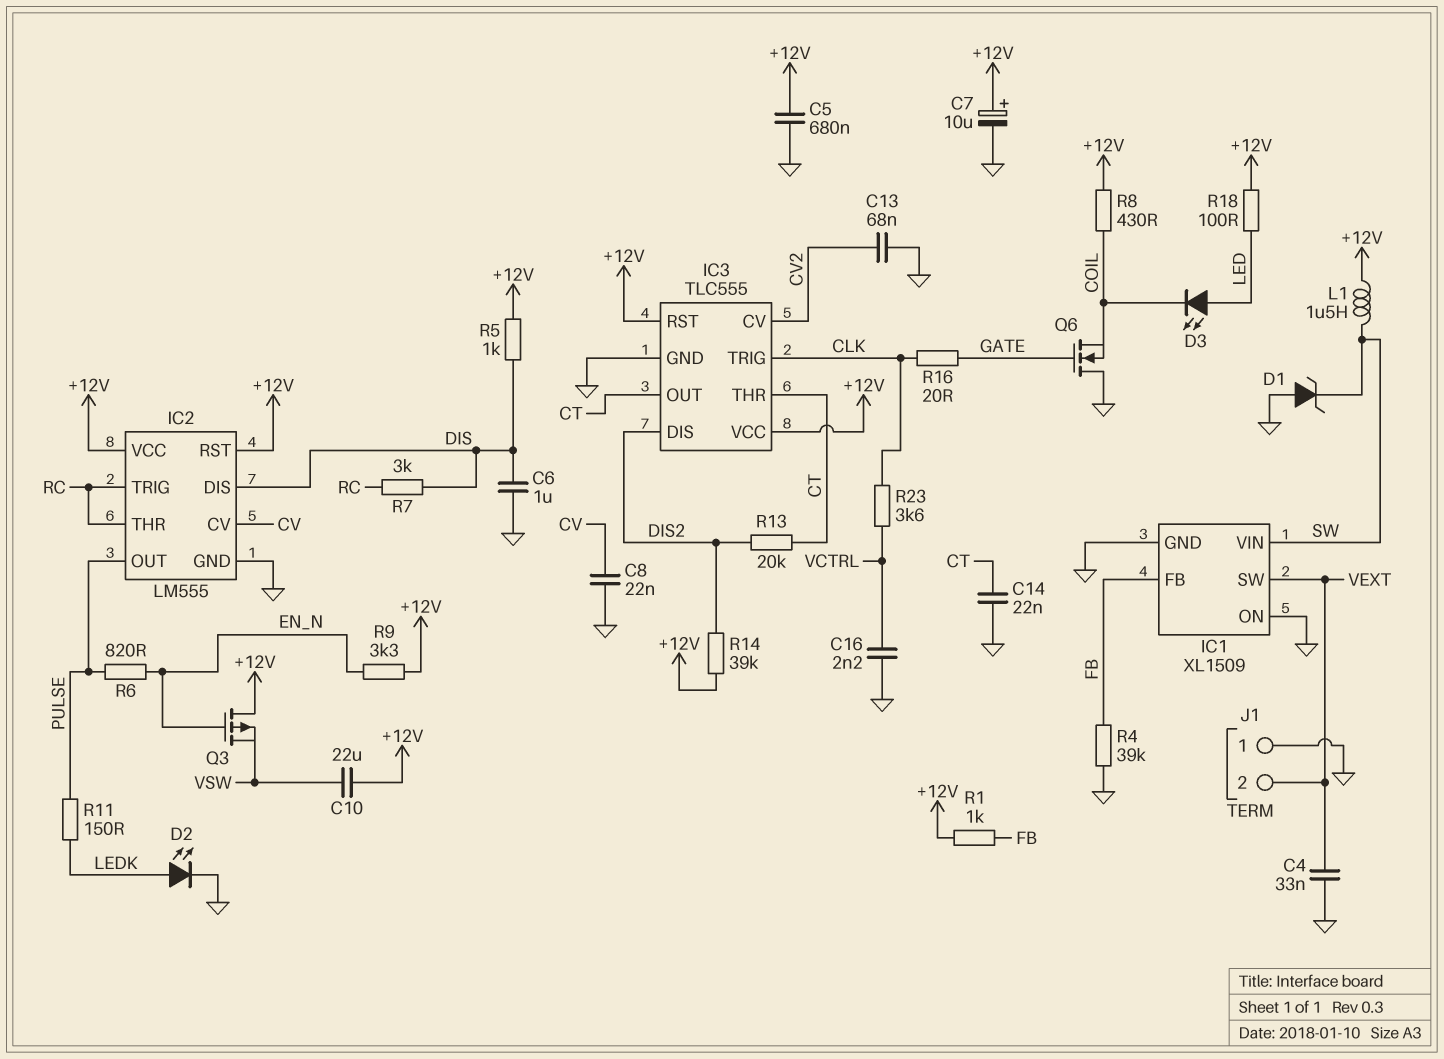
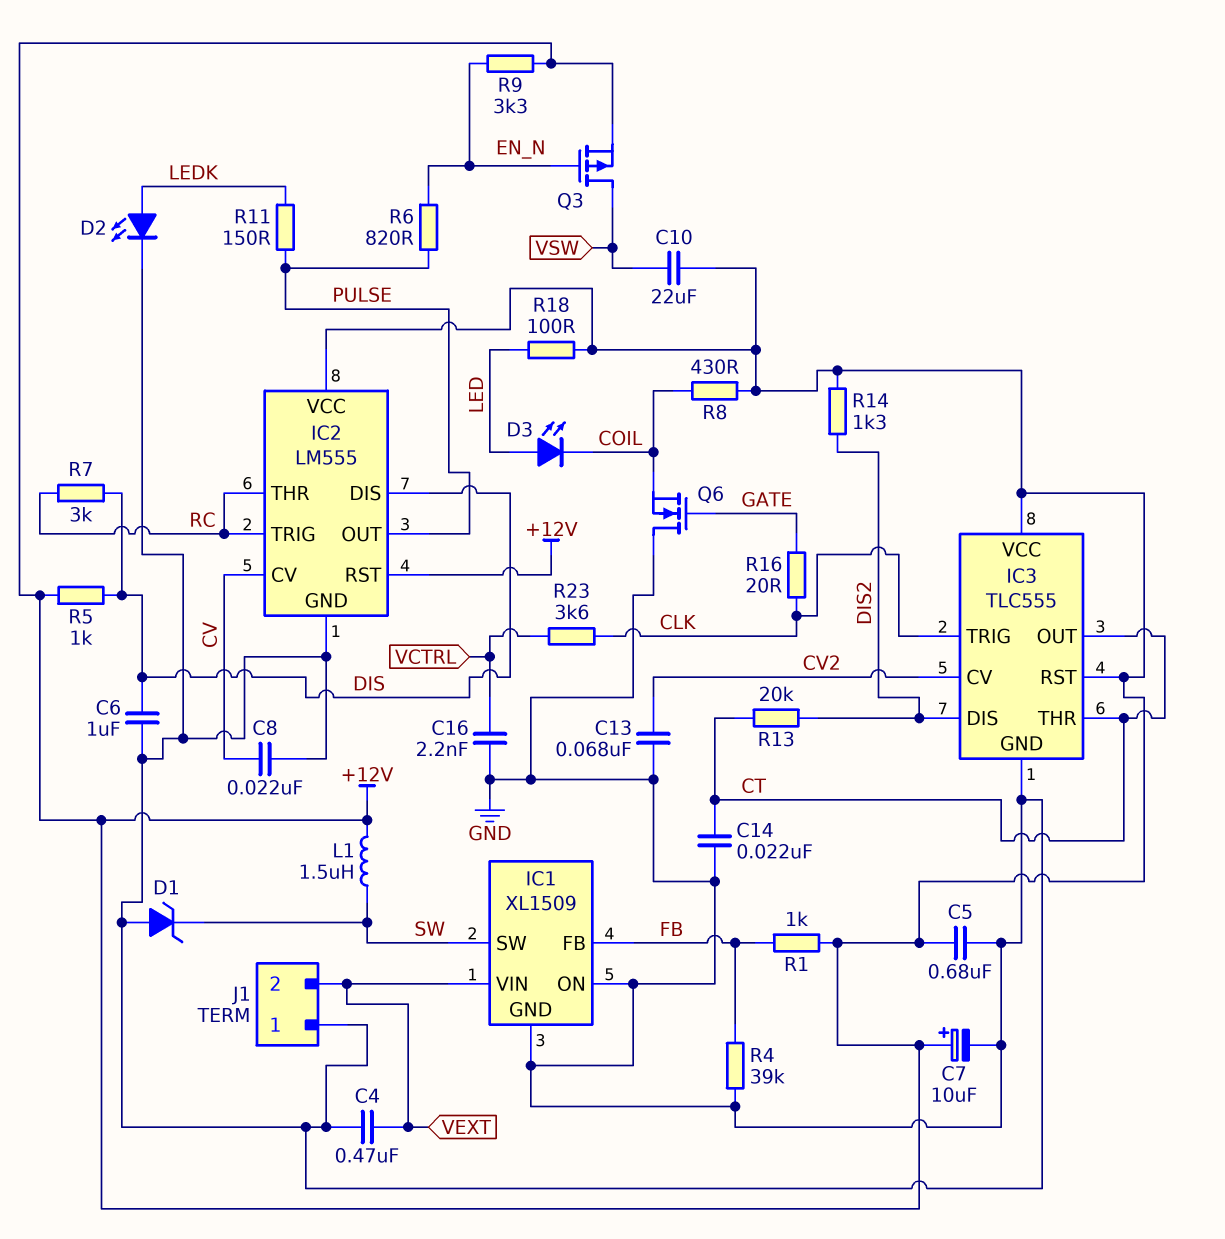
C4: 33nF (GND, VEXT) -> 470nF (GND, VEXT)
IC1 pin SW: VEXT -> SW
IC1 pin VIN: SW -> VEXT
Q3: PMOS (G EN_N, D +12V, S VSW) -> PMOS (G EN_N, D VSW, S +12V)
R14: 39k (+12V, DIS2) -> 1.3k (+12V, DIS2)

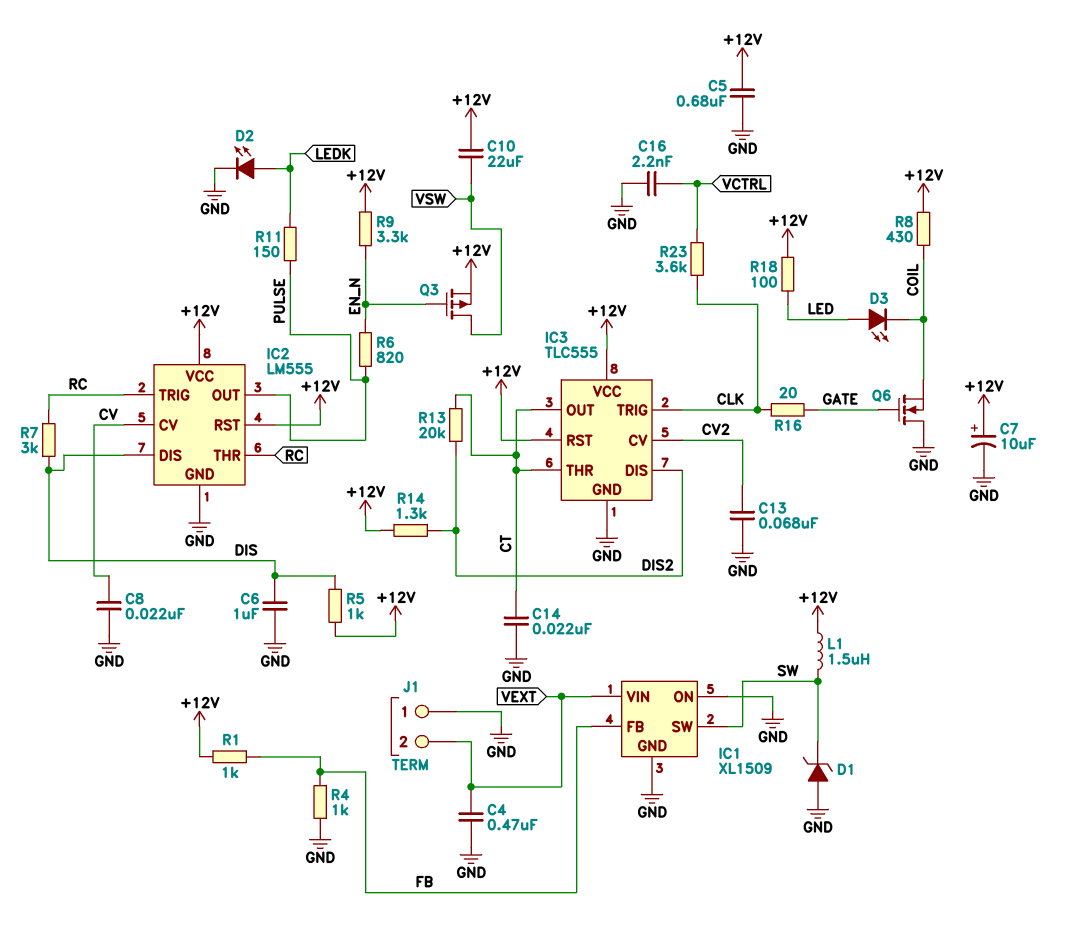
R4: 39k (FB, GND) -> 1k (FB, GND)

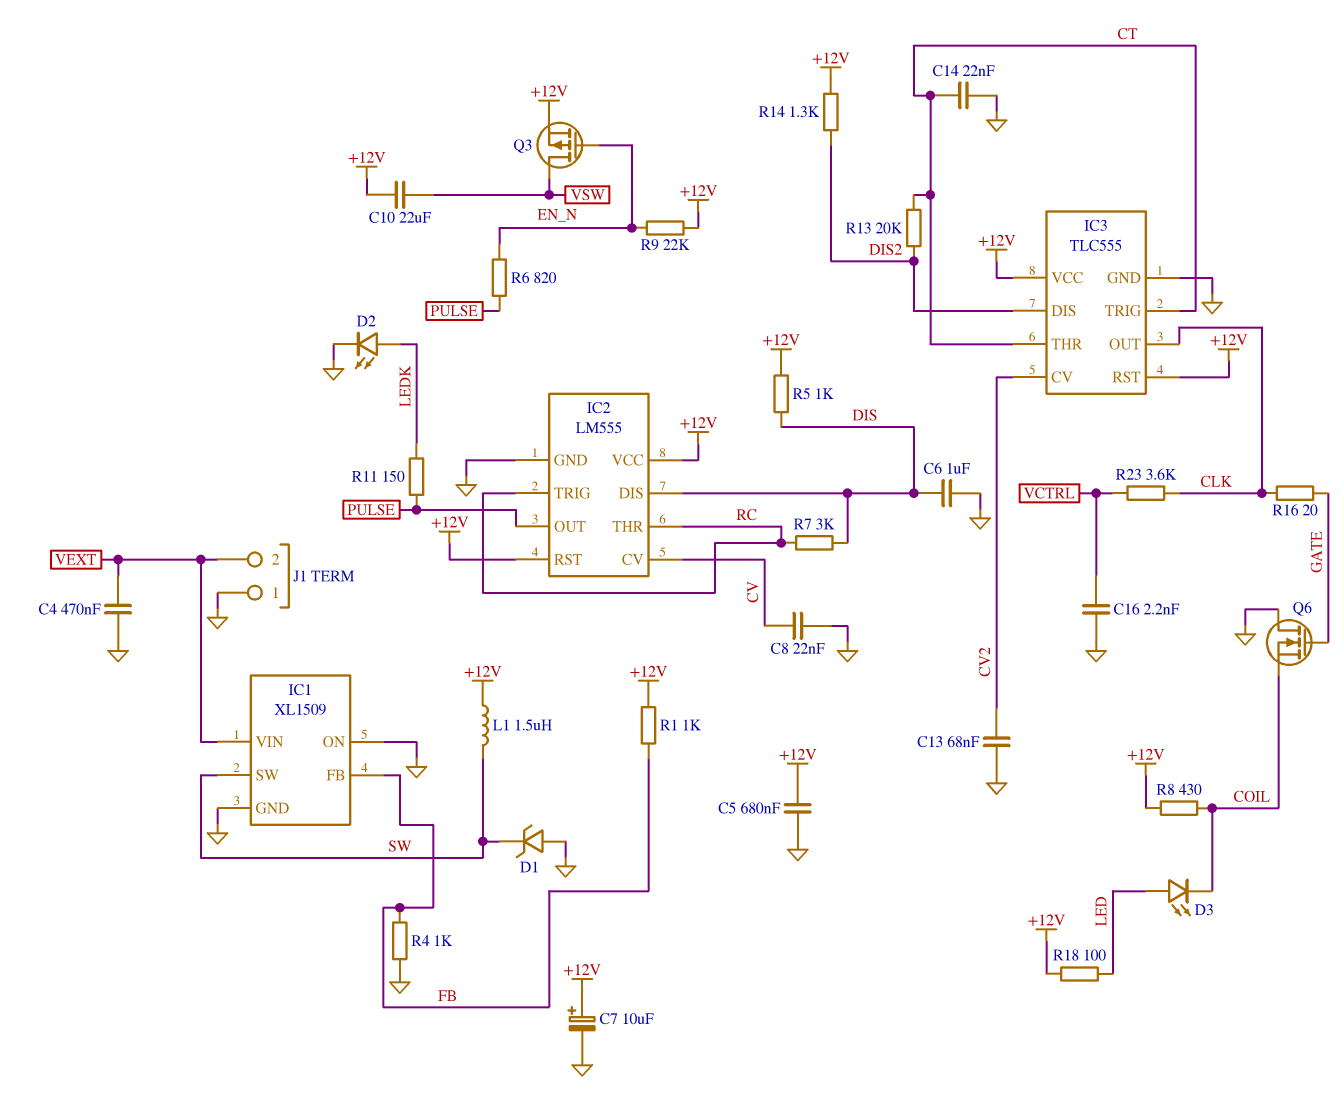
IC3 pin OUT: CT -> CLK
IC3 pin TRIG: CLK -> CT
R9: 3.3k (+12V, EN_N) -> 22k (+12V, EN_N)

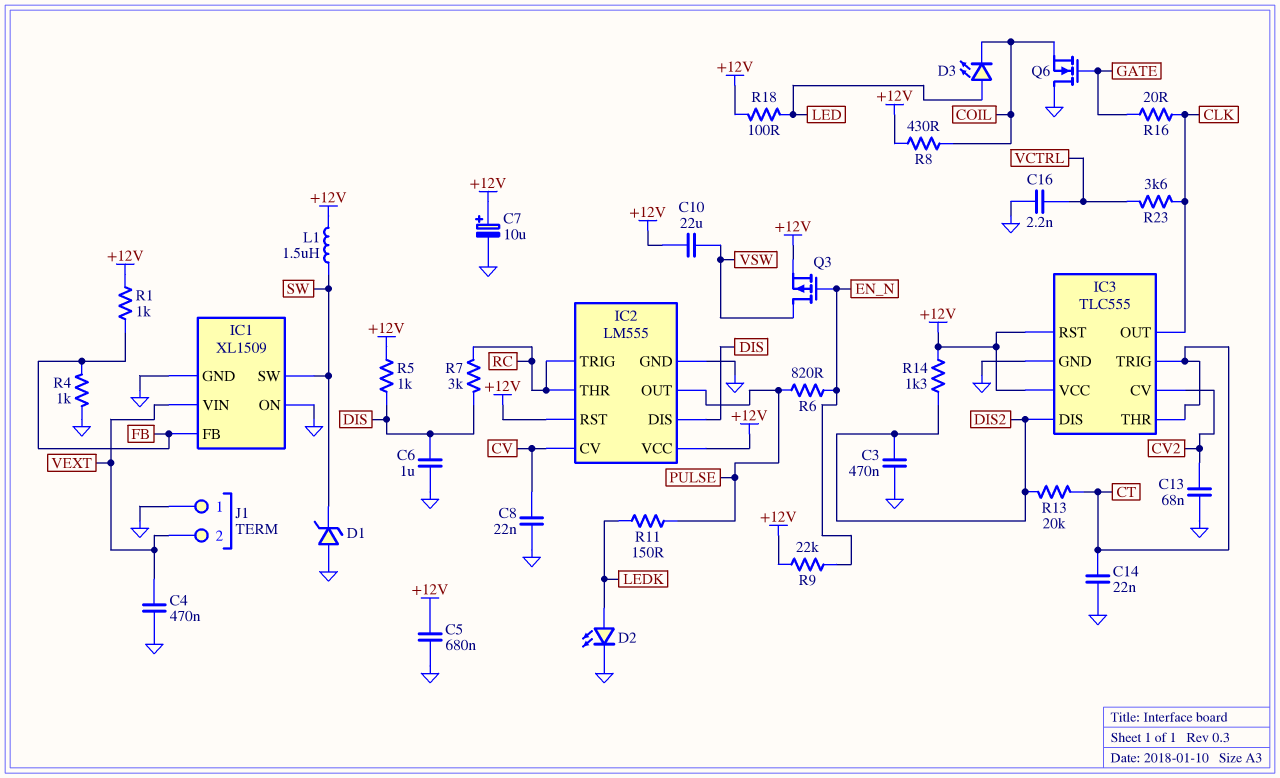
C3: none -> 470nF (DIS2, GND)

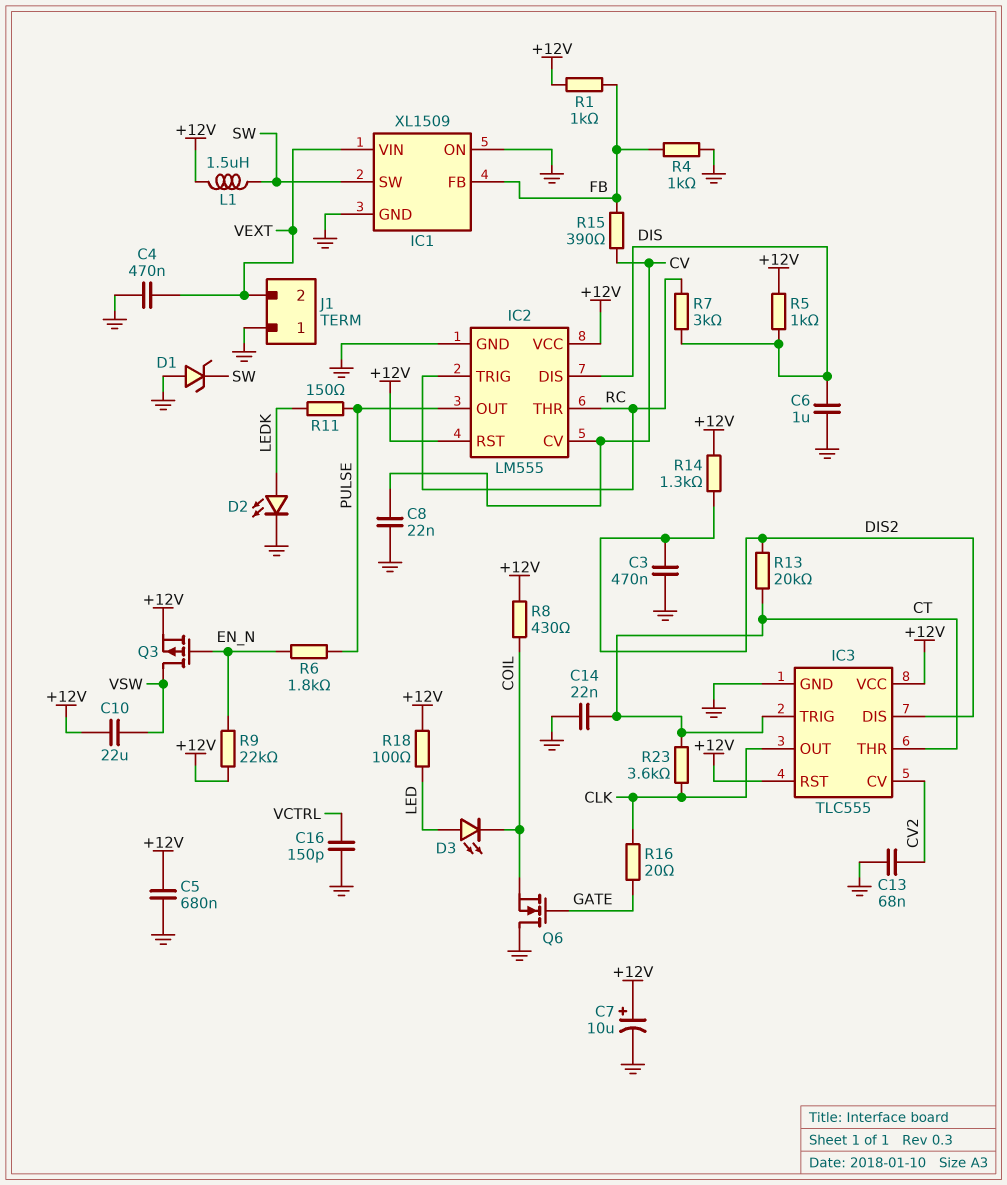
C16: 2.2nF (GND, VCTRL) -> 150pF (GND, VCTRL)
R6: 820 (EN_N, PULSE) -> 1.8k (EN_N, PULSE)
R15: none -> 390 (CV, FB)
R23: 3.6k (CLK, VCTRL) -> 3.6k (CLK, CT)

